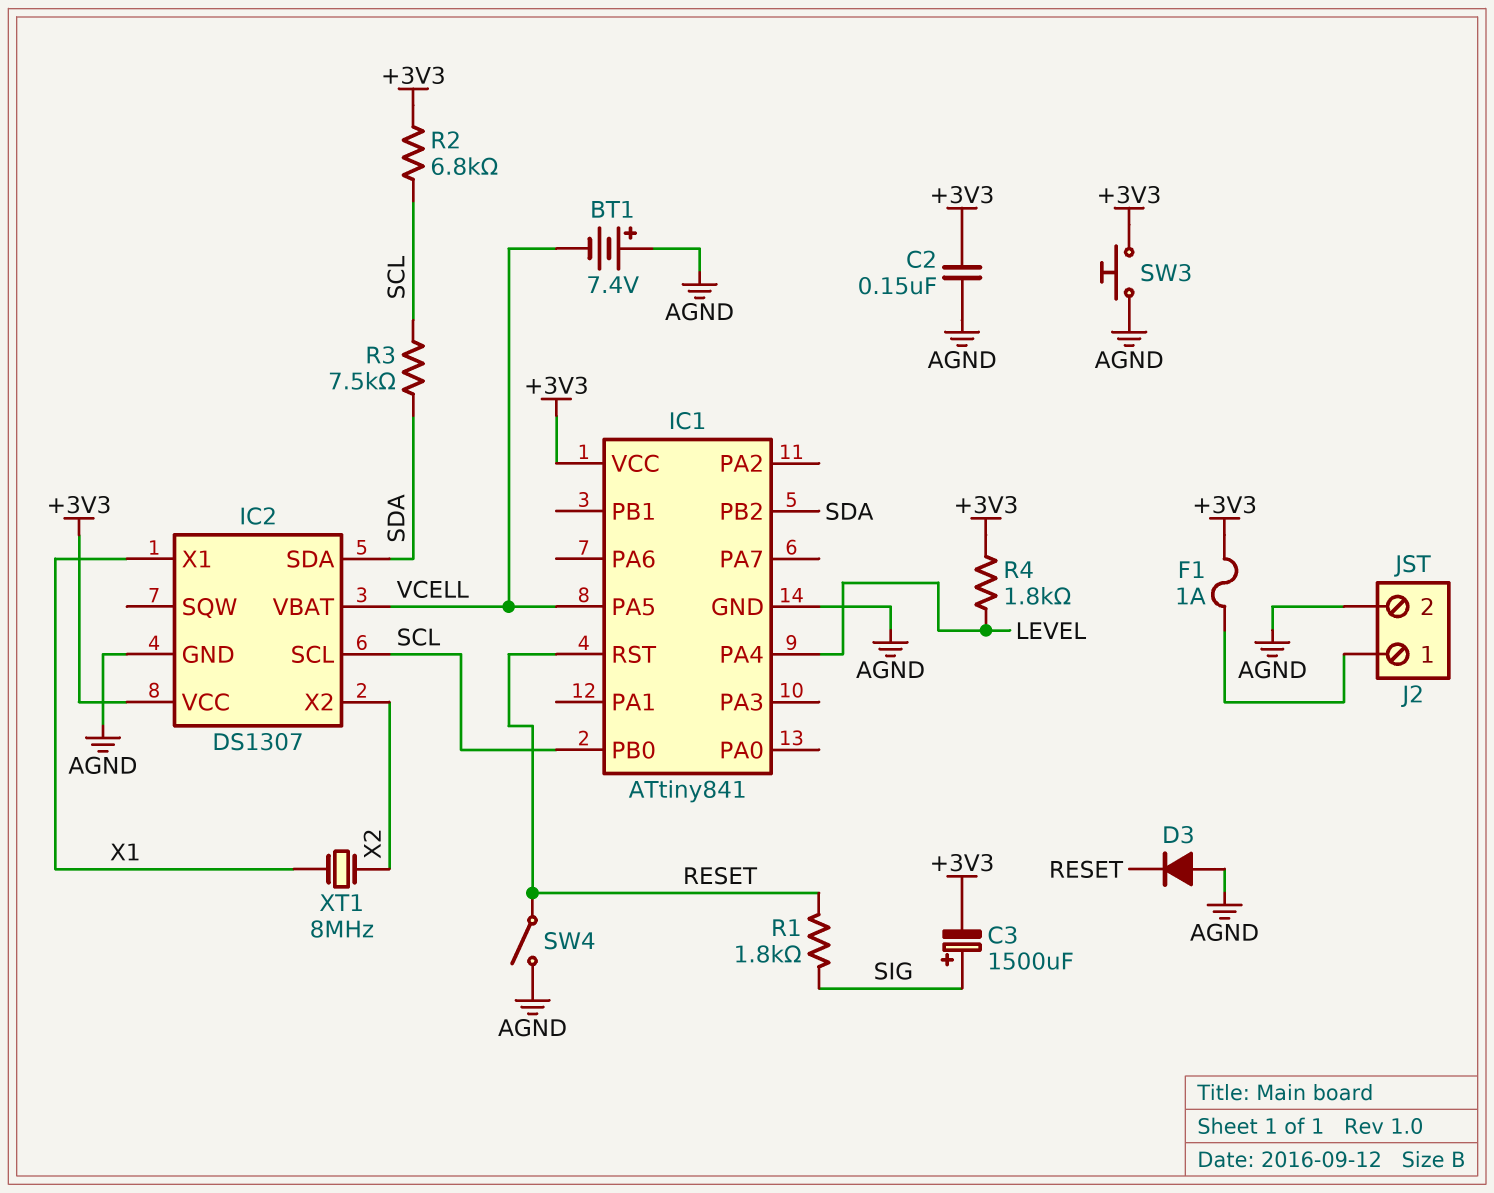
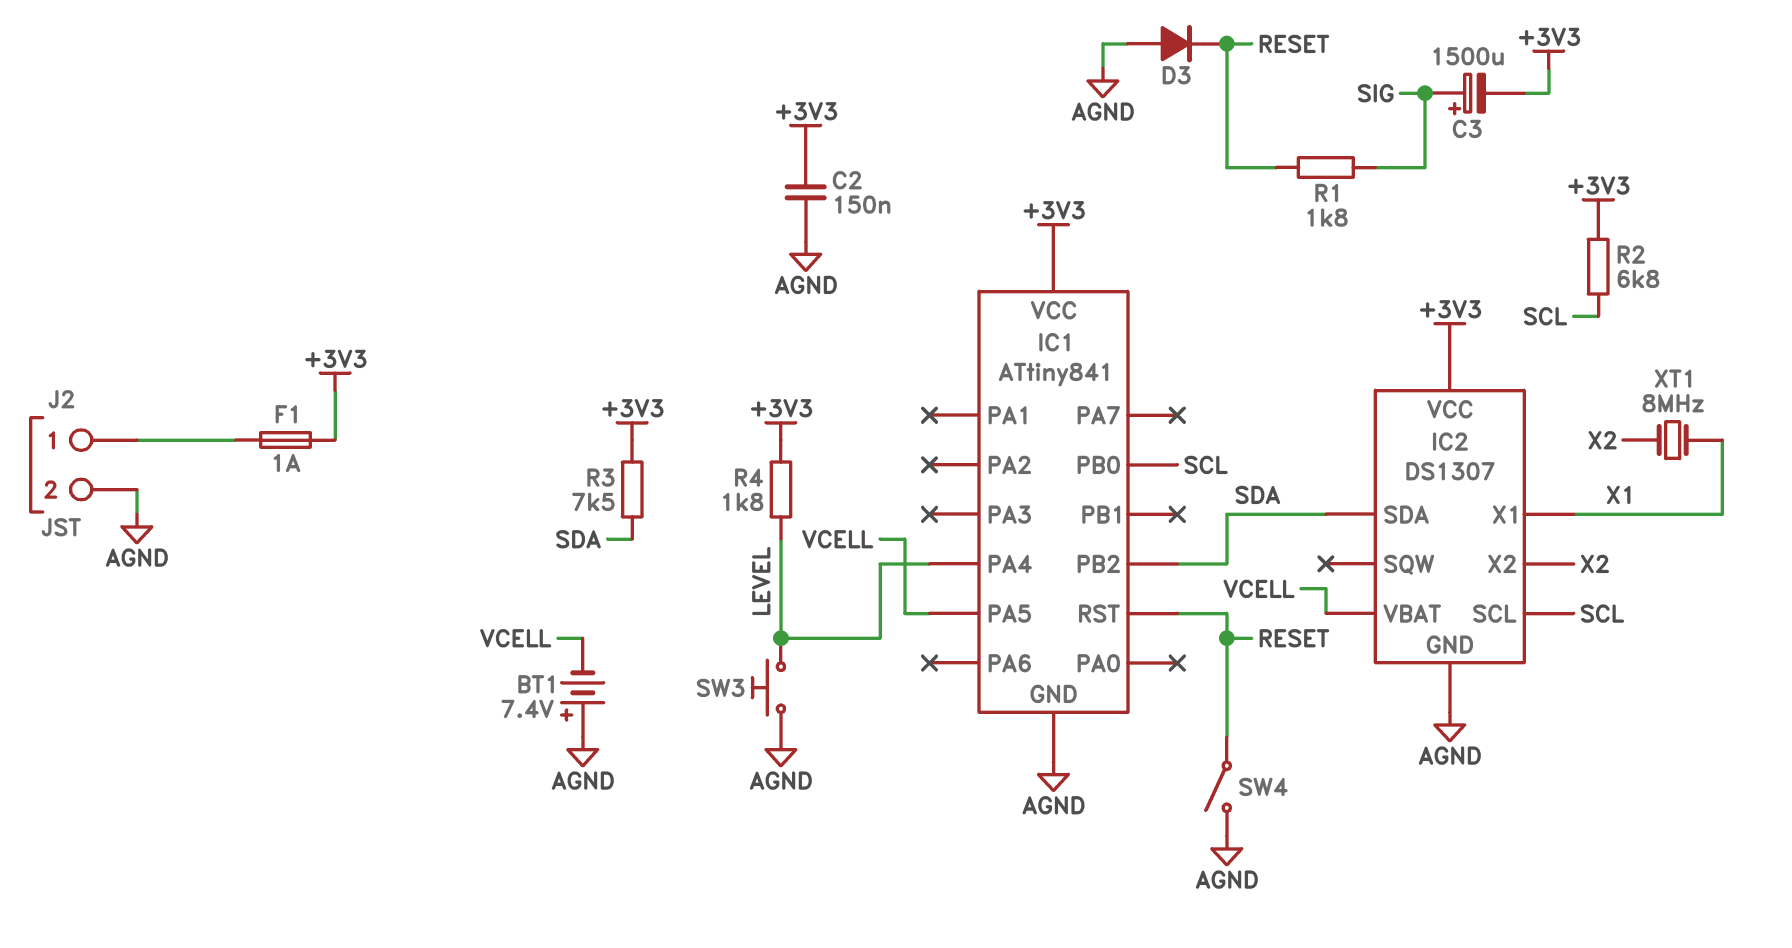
R3: 7.5k (SCL, SDA) -> 7.5k (+3V3, SDA)
SW3: button (+3V3, AGND) -> button (AGND, LEVEL)

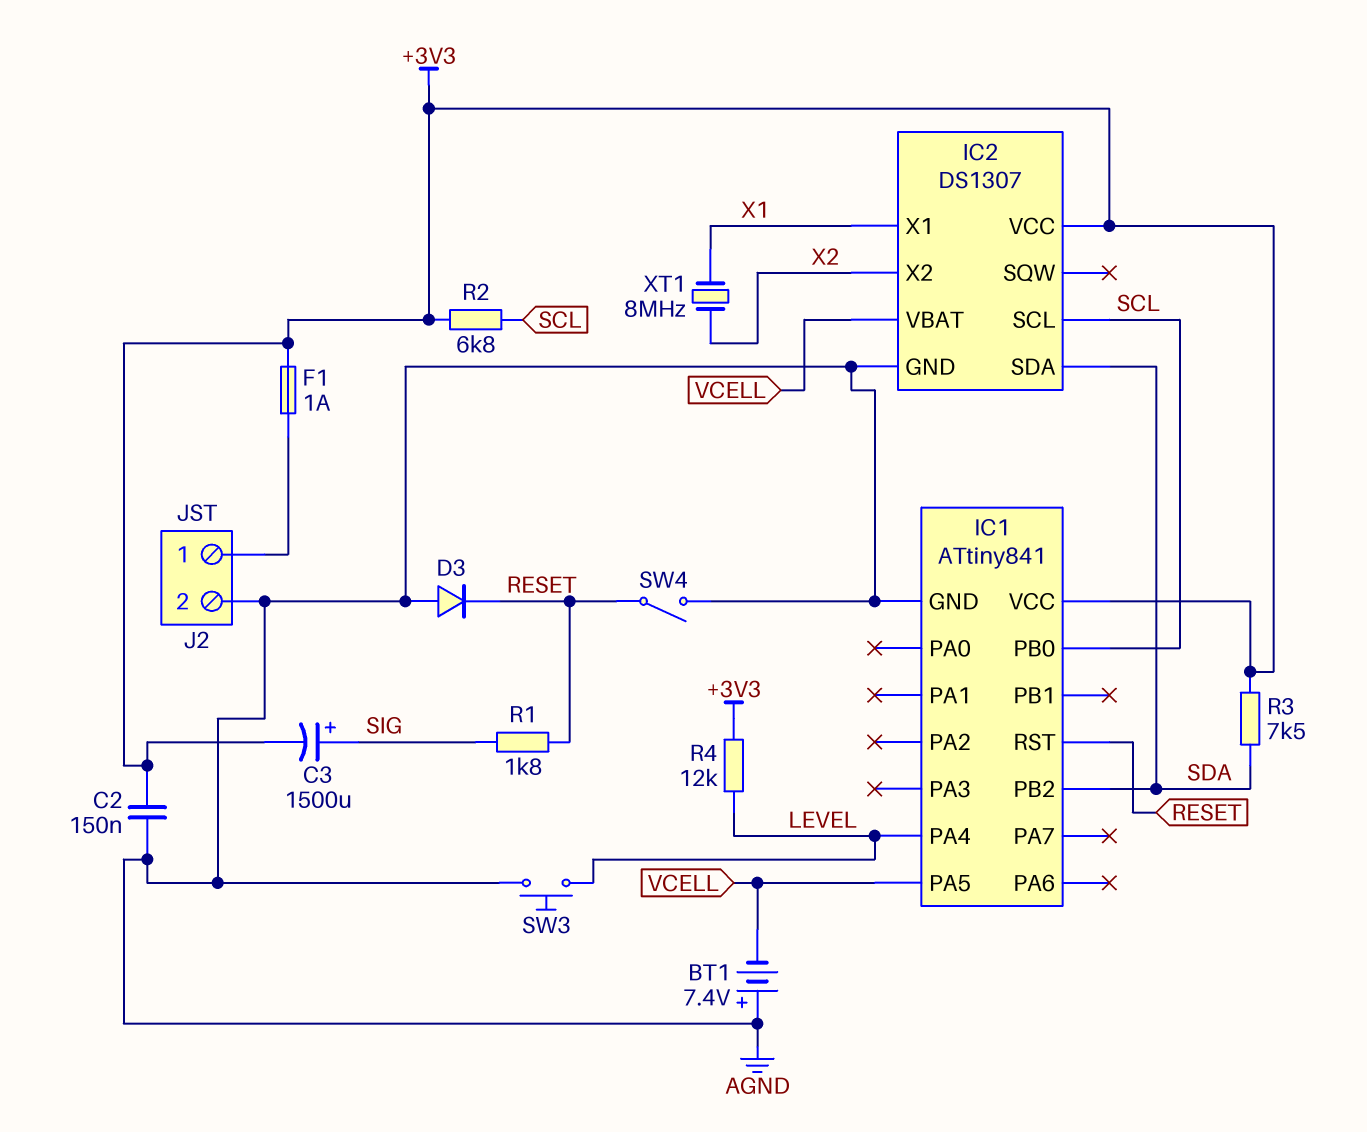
R4: 1.8k (+3V3, LEVEL) -> 12k (+3V3, LEVEL)

